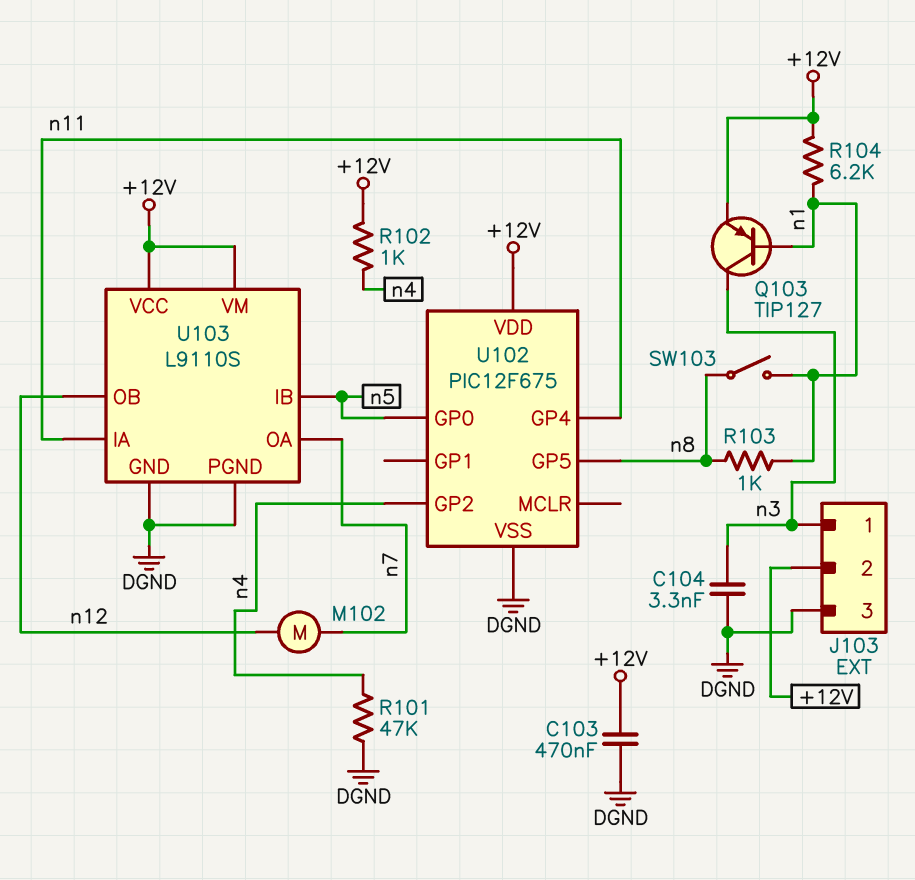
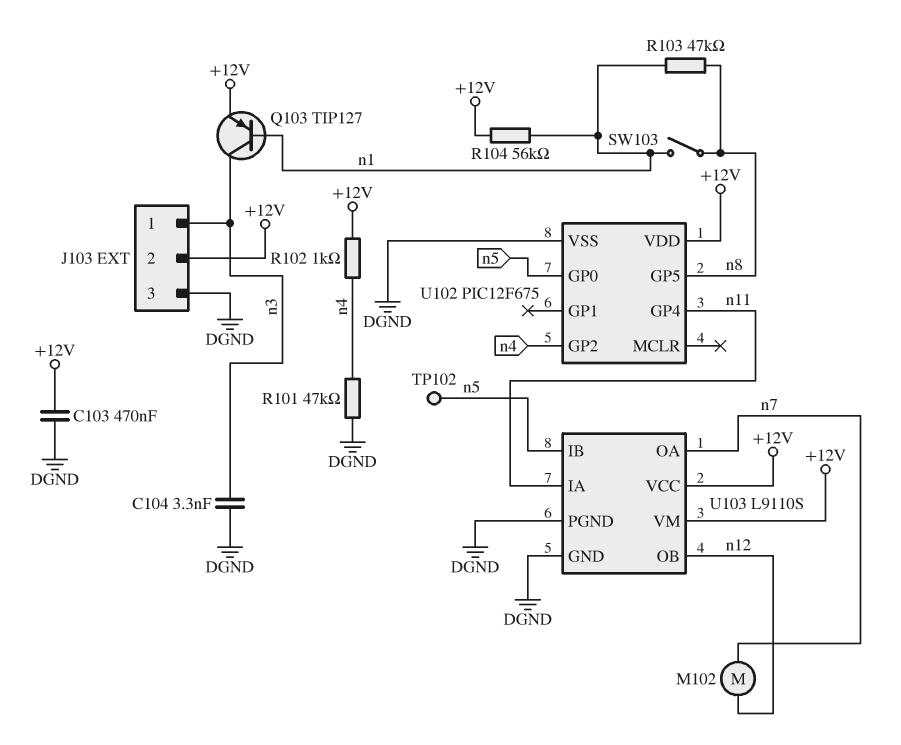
R103: 1k (n1, n8) -> 47k (n1, n8)
R104: 6.2k (+12V, n1) -> 56k (+12V, n1)
TP102: none -> test point (n5)

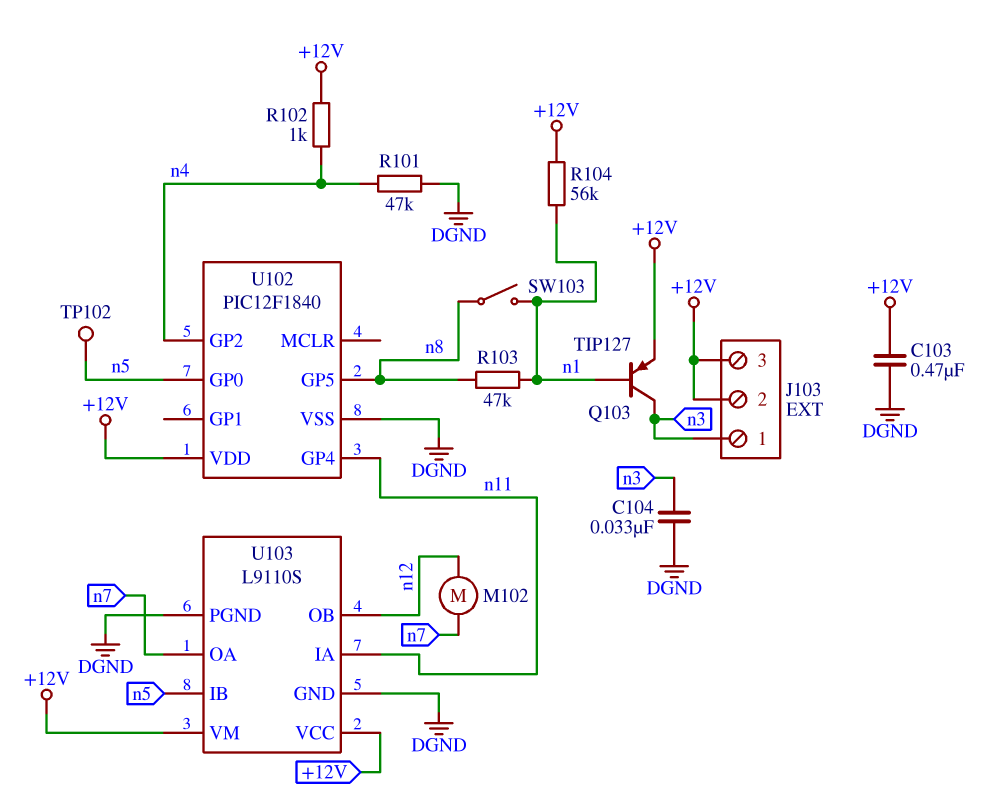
C104: 3.3nF (DGND, n3) -> 33nF (DGND, n3)
J103 pin 3: DGND -> +12V
U102: PIC12F675 -> PIC12F1840

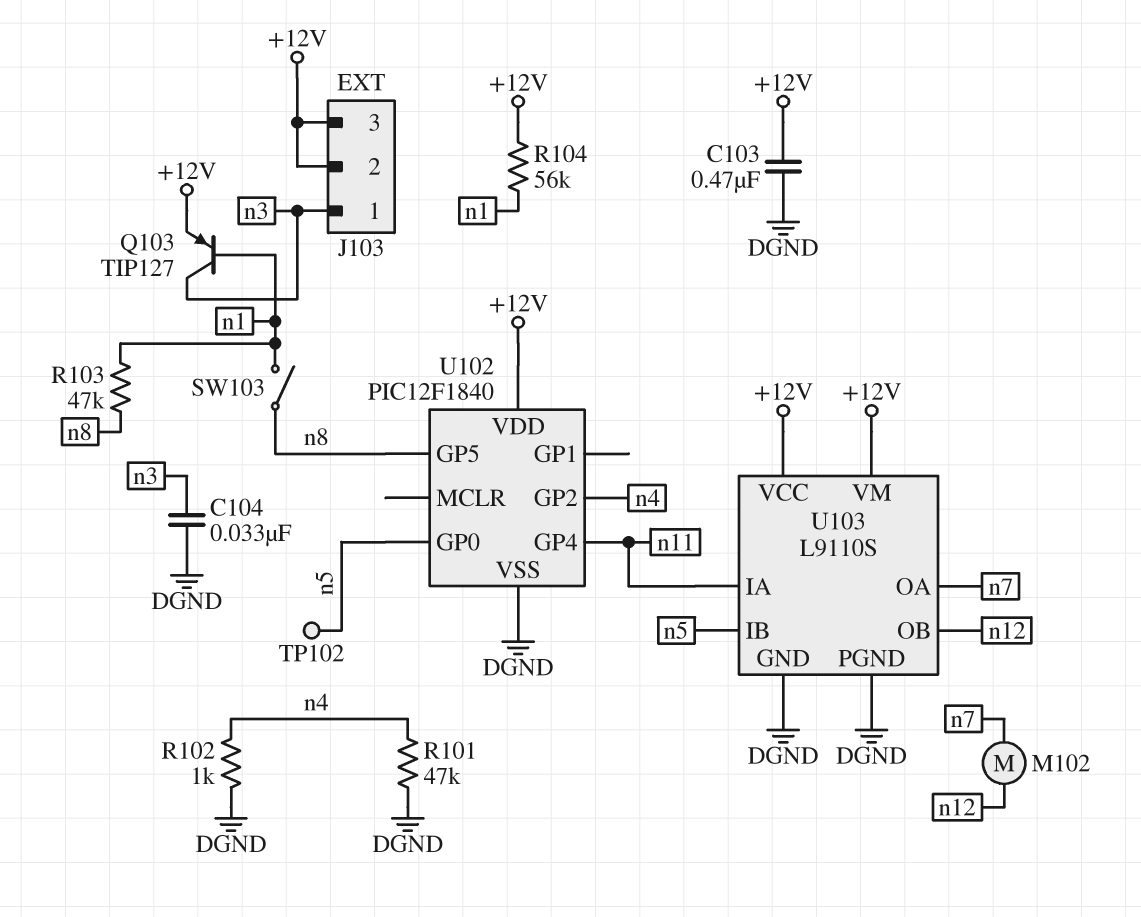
R102: 1k (+12V, n4) -> 1k (DGND, n4)

